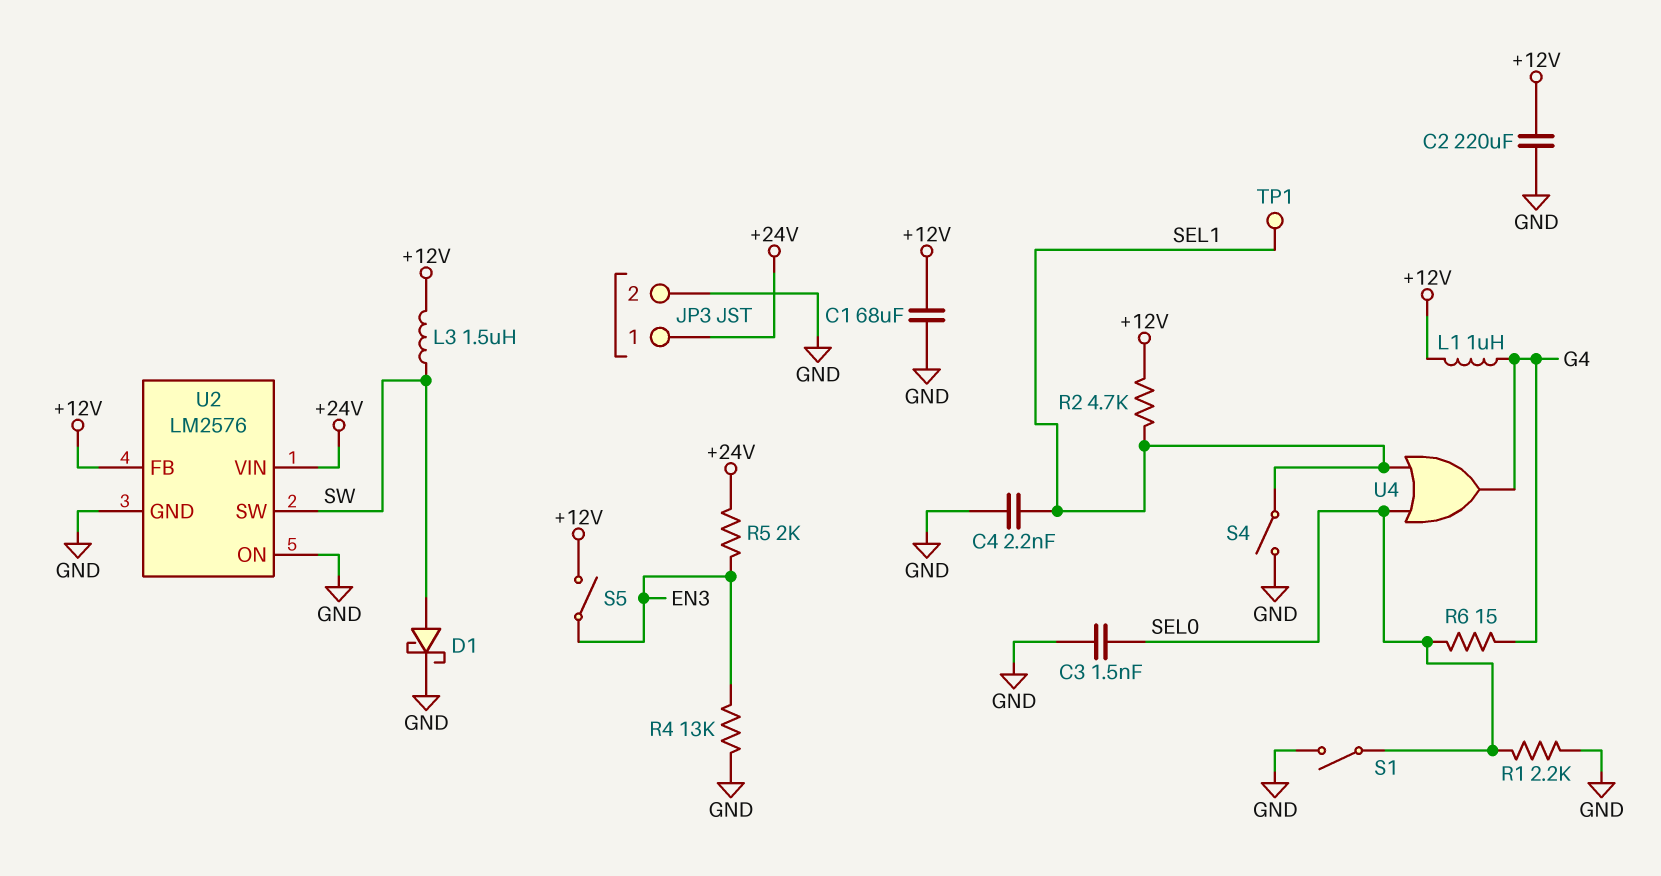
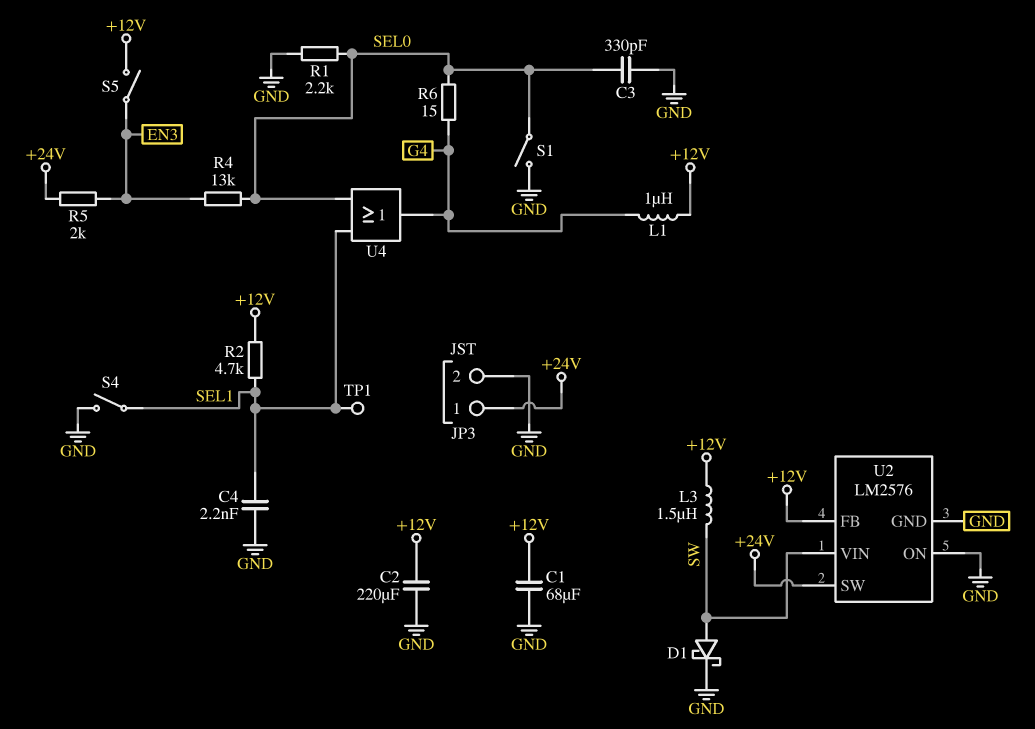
C3: 1.5nF (GND, SEL0) -> 330pF (GND, SEL0)
R4: 13k (EN3, GND) -> 13k (EN3, SEL0)
U2 pin SW: SW -> +24V
U2 pin VIN: +24V -> SW

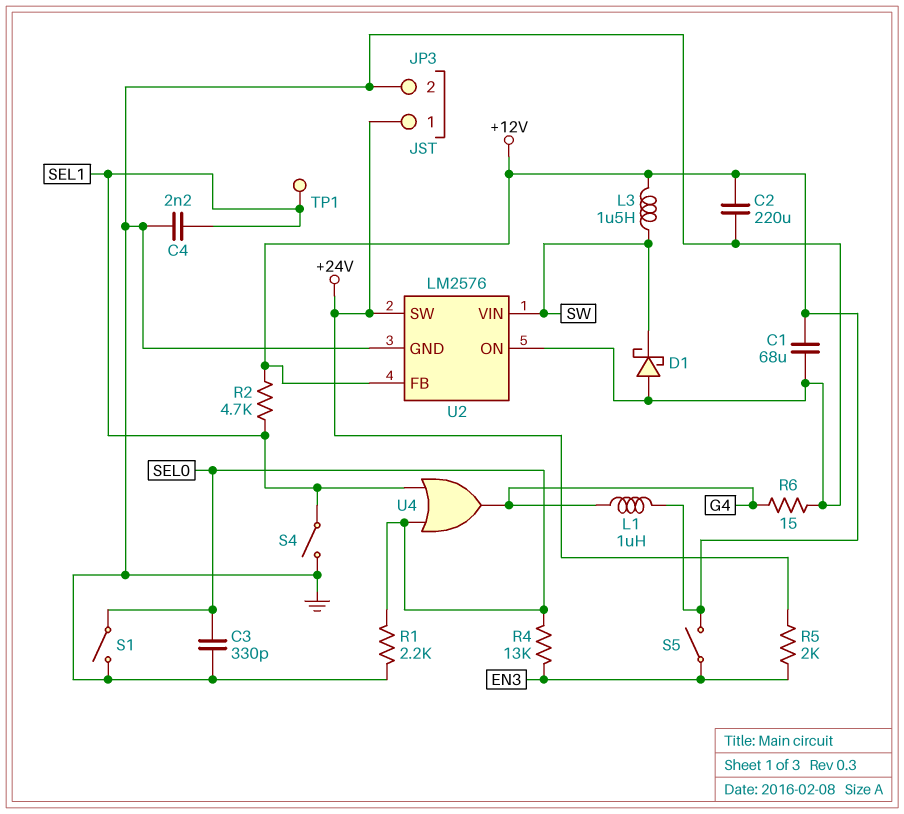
D1: schottky (A SW, K GND) -> schottky (A GND, K SW)
R6: 15 (G4, SEL0) -> 15 (G4, GND)

